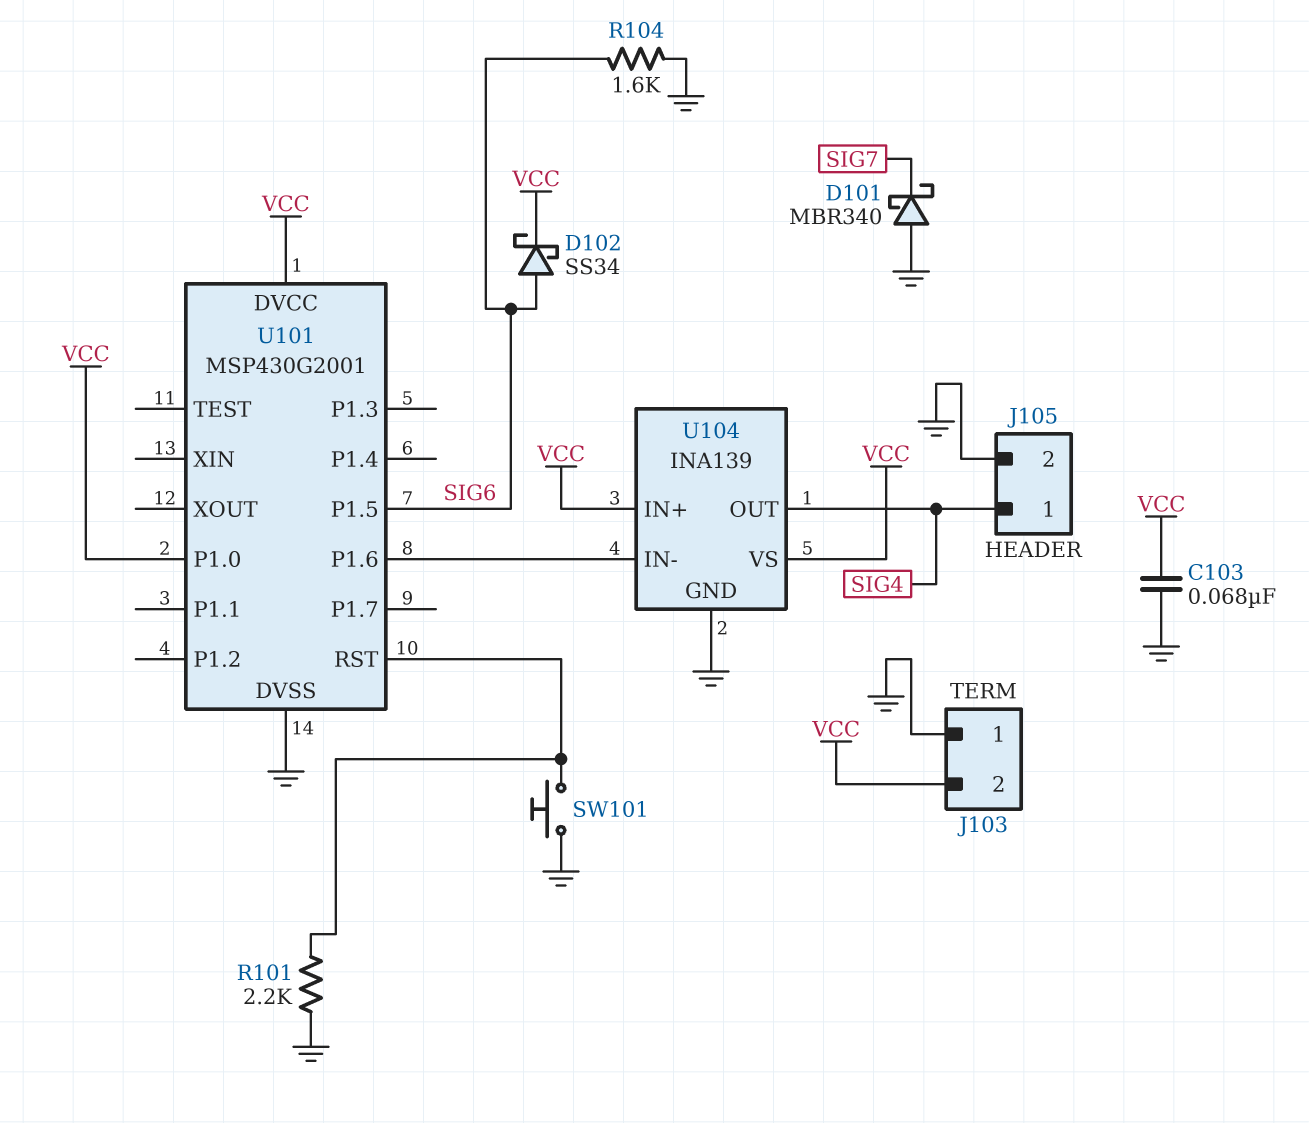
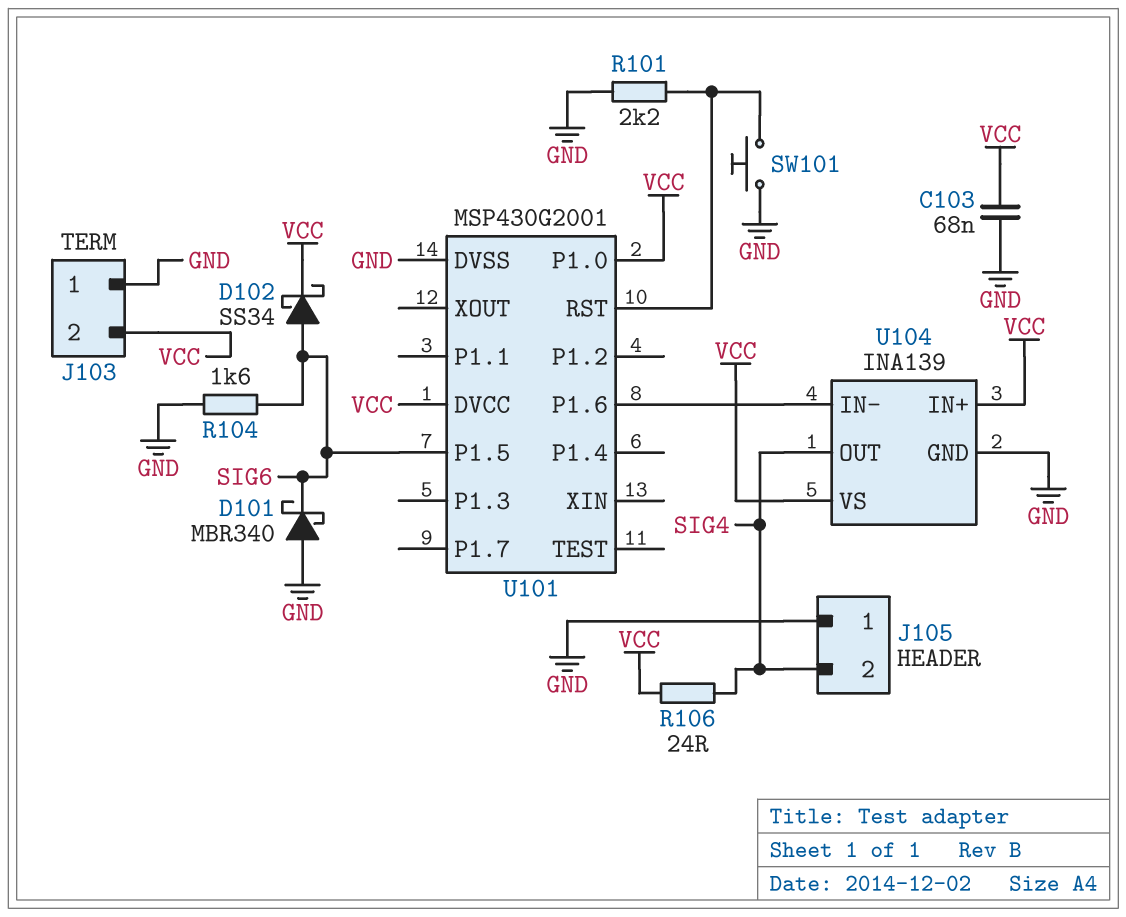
D101: schottky MBR340 (A GND, K SIG7) -> schottky MBR340 (A GND, K SIG6)
J105 pin 1: SIG4 -> GND
J105 pin 2: GND -> SIG4
R106: none -> 24 (SIG4, VCC)

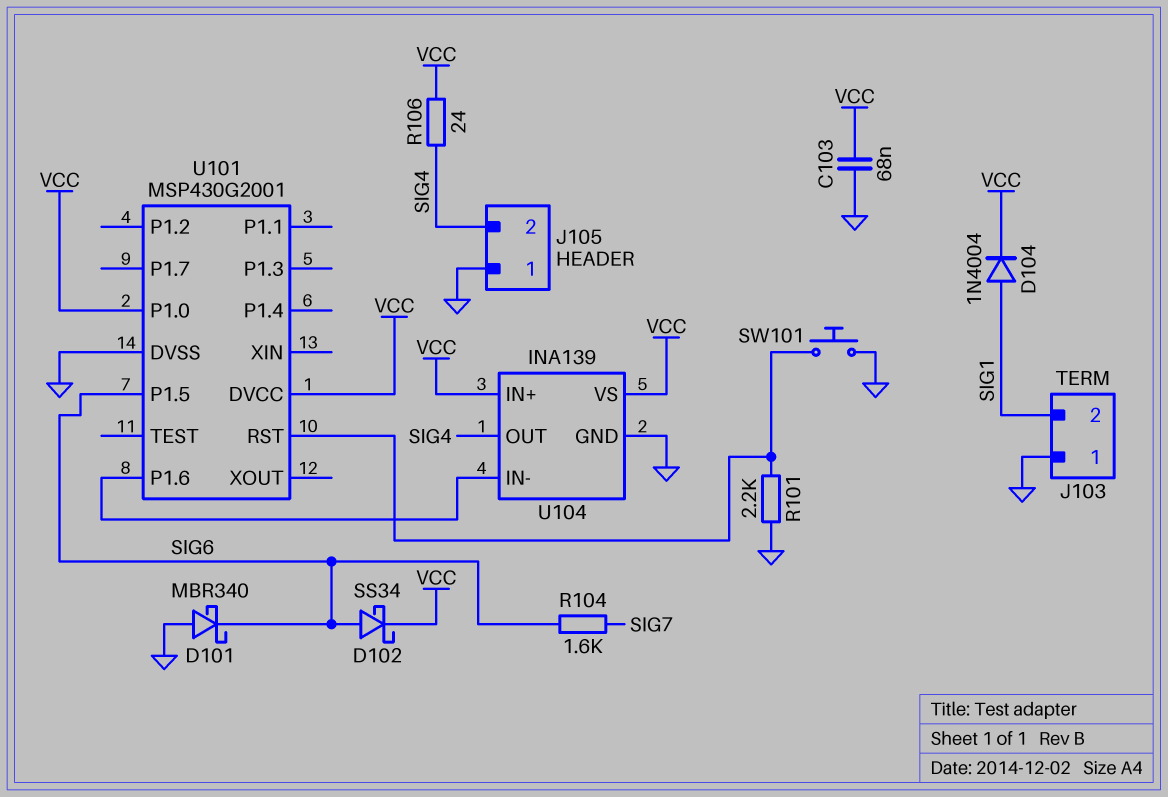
D104: none -> diode 1N4004 (A SIG1, K VCC)
J103 pin 2: VCC -> SIG1
R104: 1.6k (GND, SIG6) -> 1.6k (SIG6, SIG7)

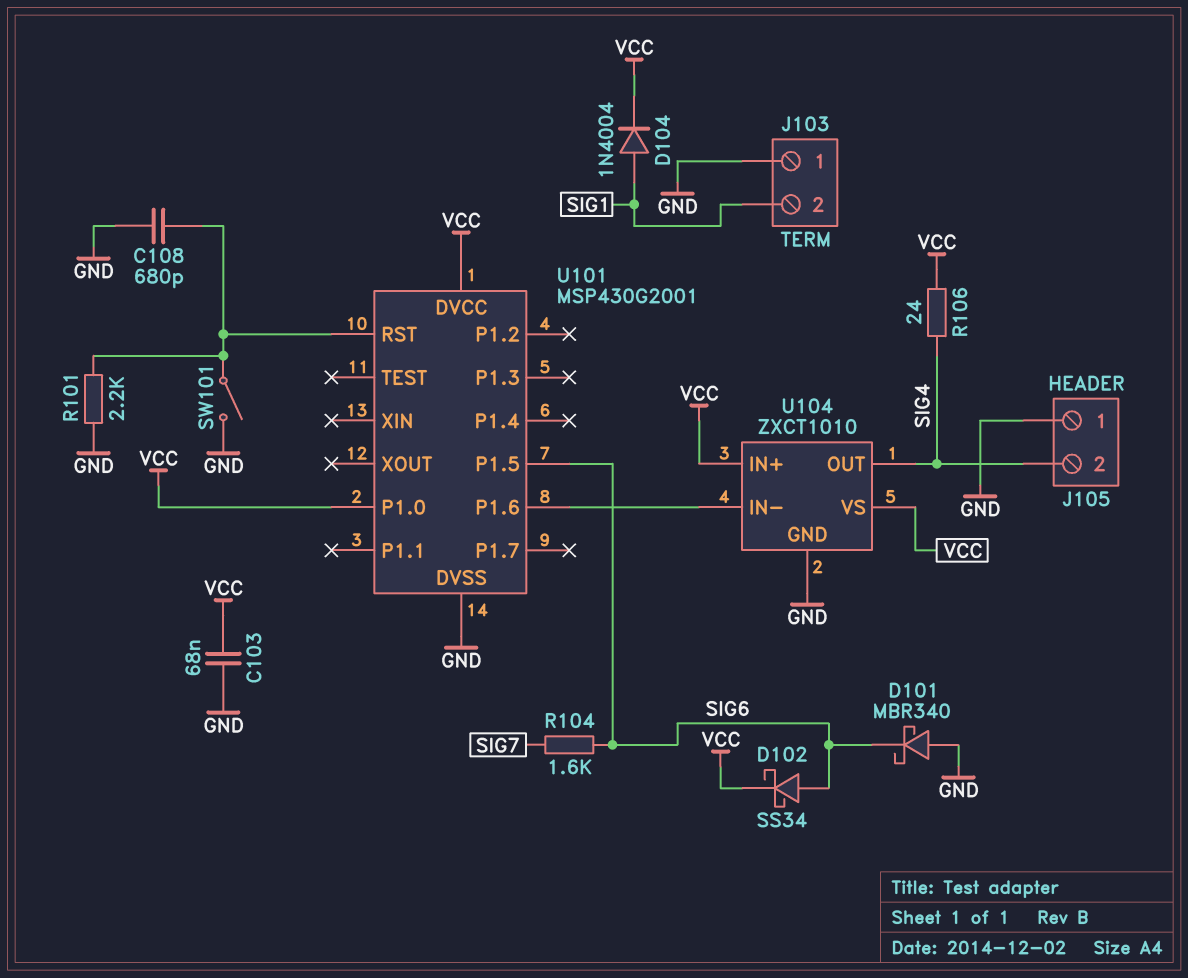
C108: none -> 680pF (GND, U101/RST)
SW101: button (GND, U101/RST) -> switch (GND, U101/RST)
U104: INA139 -> ZXCT1010

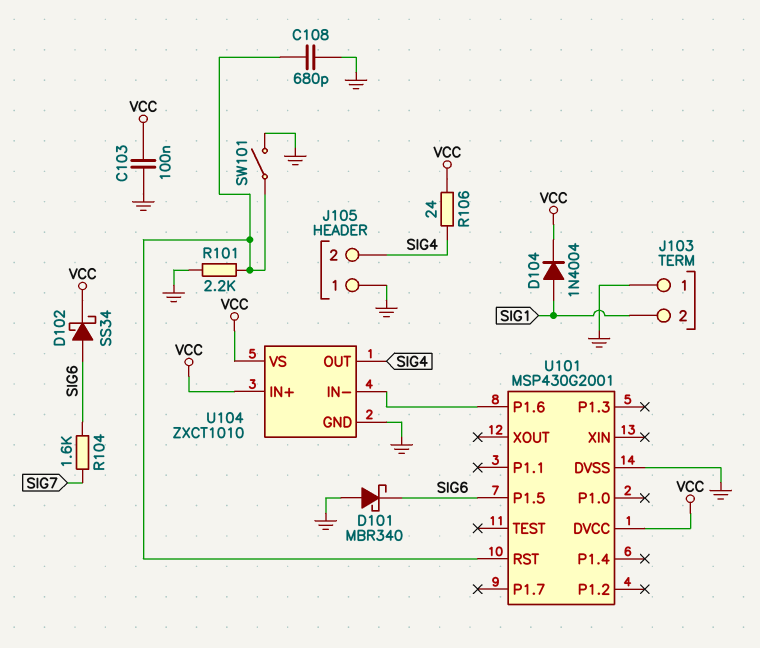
C103: 68nF (GND, VCC) -> 100nF (GND, VCC)
U101 pin P1.0: VCC -> none

